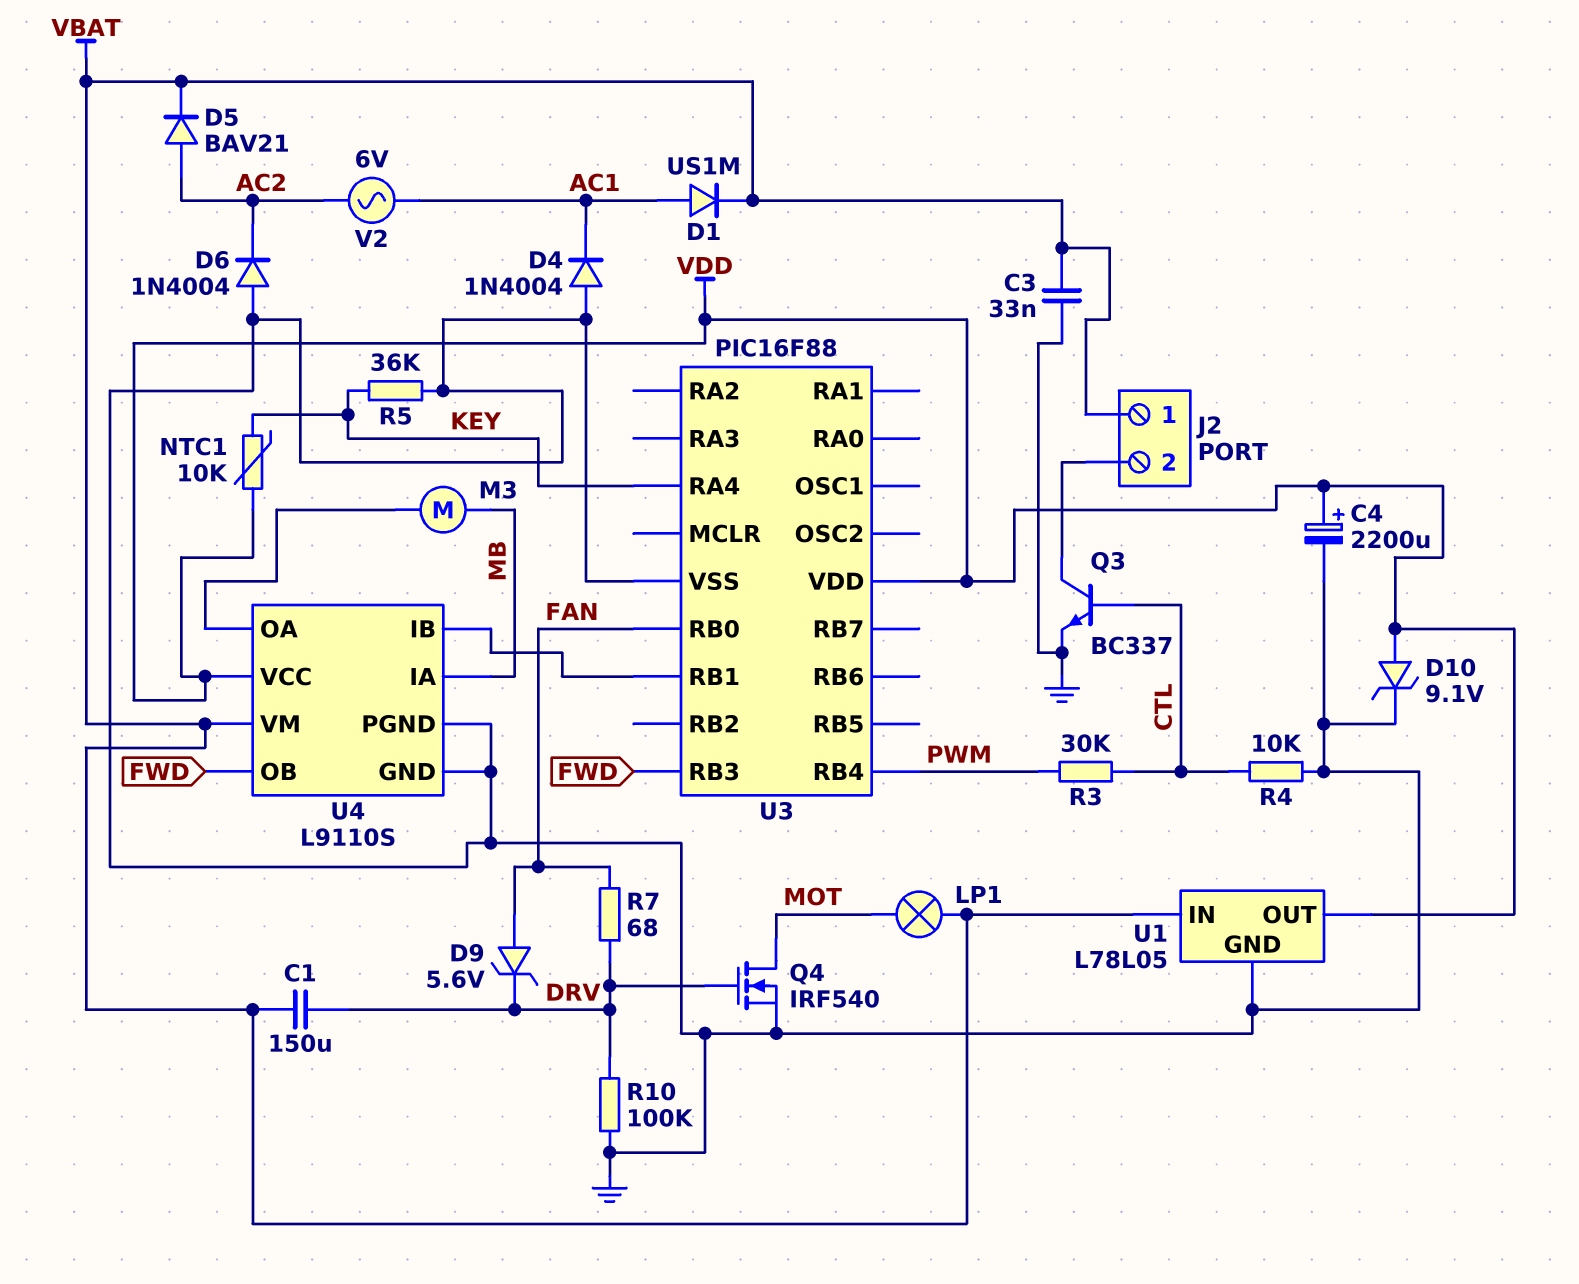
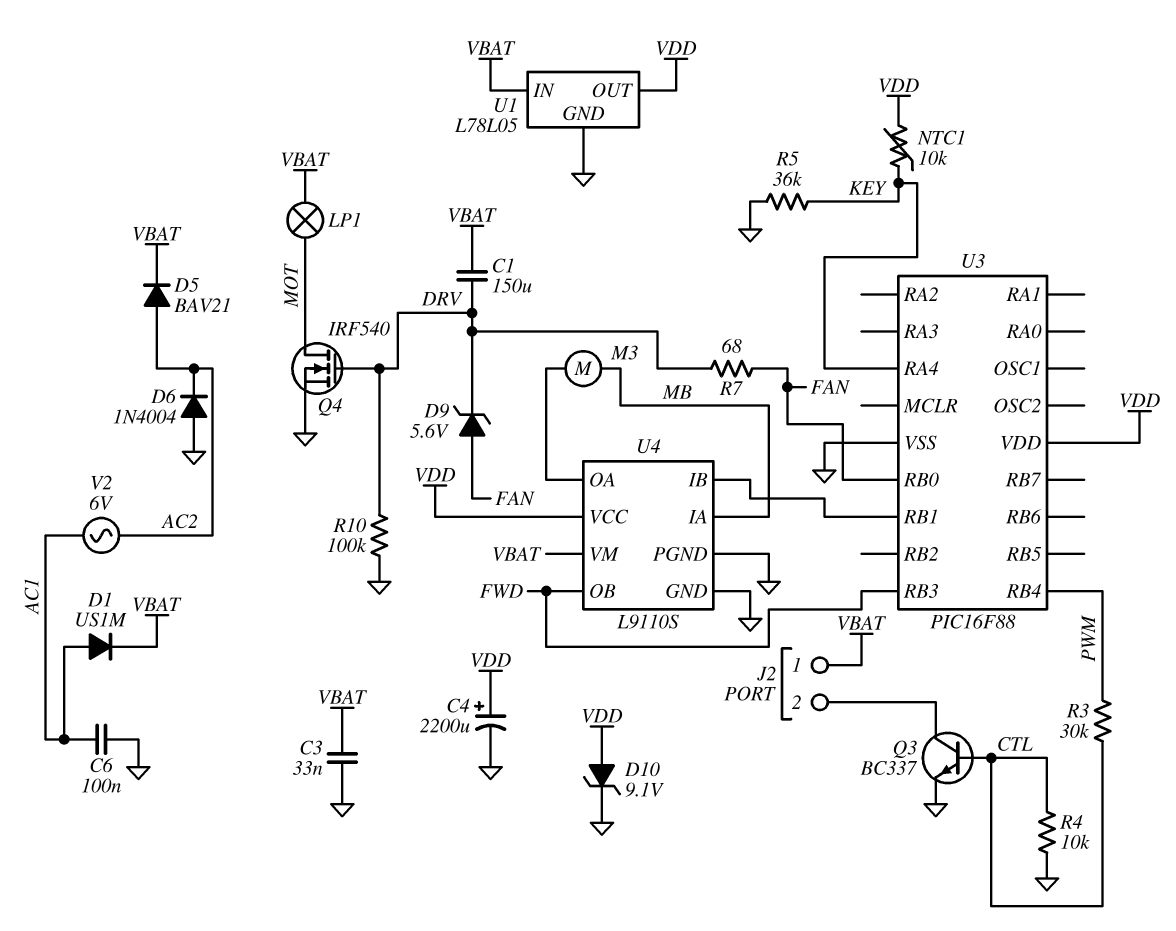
C6: none -> 100nF (AC1, GND)
D4: diode 1N4004 (A GND, K AC1) -> none

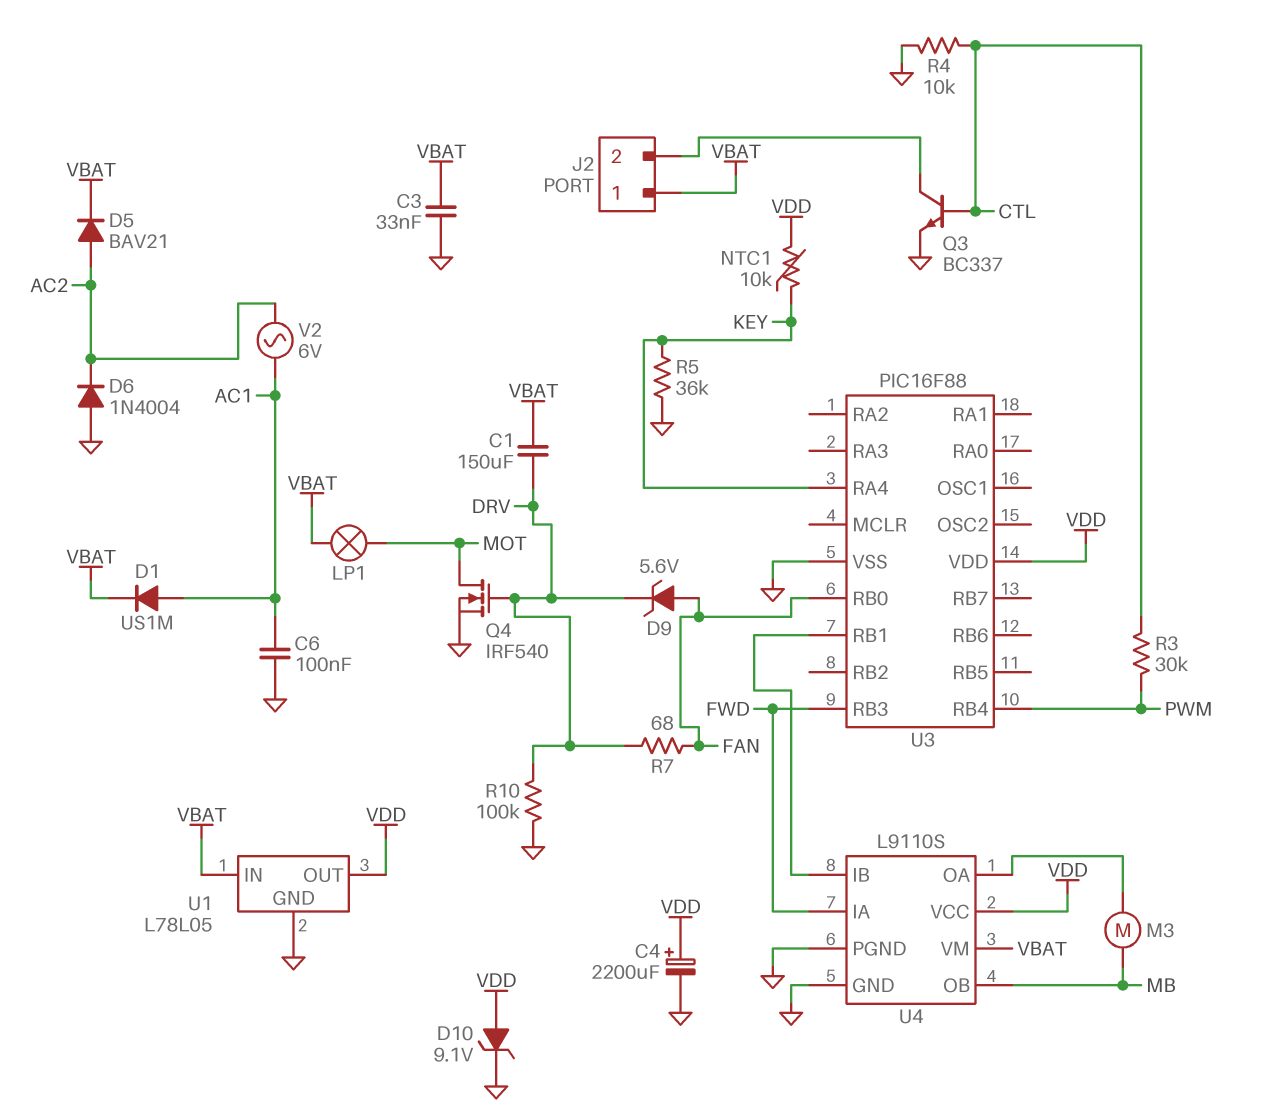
U4 pin IA: MB -> FWD
U4 pin OB: FWD -> MB

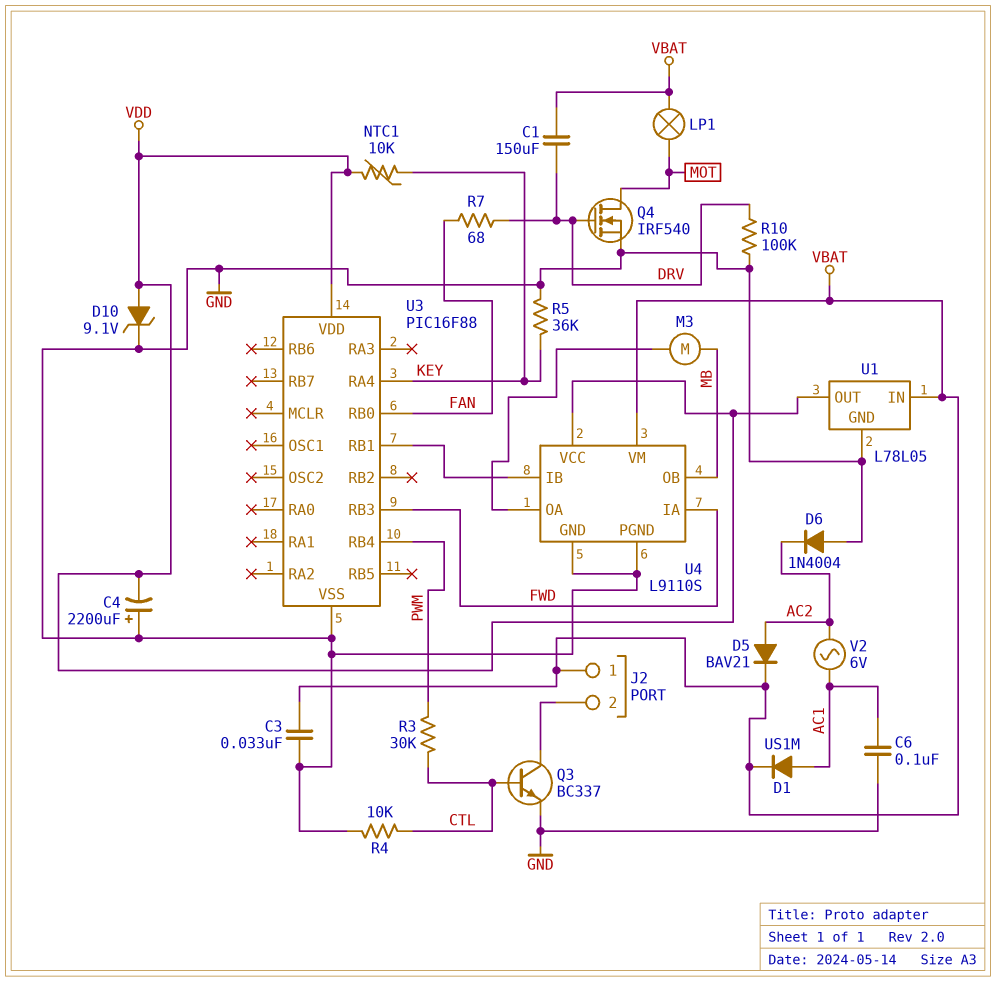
C4: 2200uF (plus VDD, minus GND) -> 2200uF (plus GND, minus VDD)
D9: zener 5.6V (A FAN, K DRV) -> none

